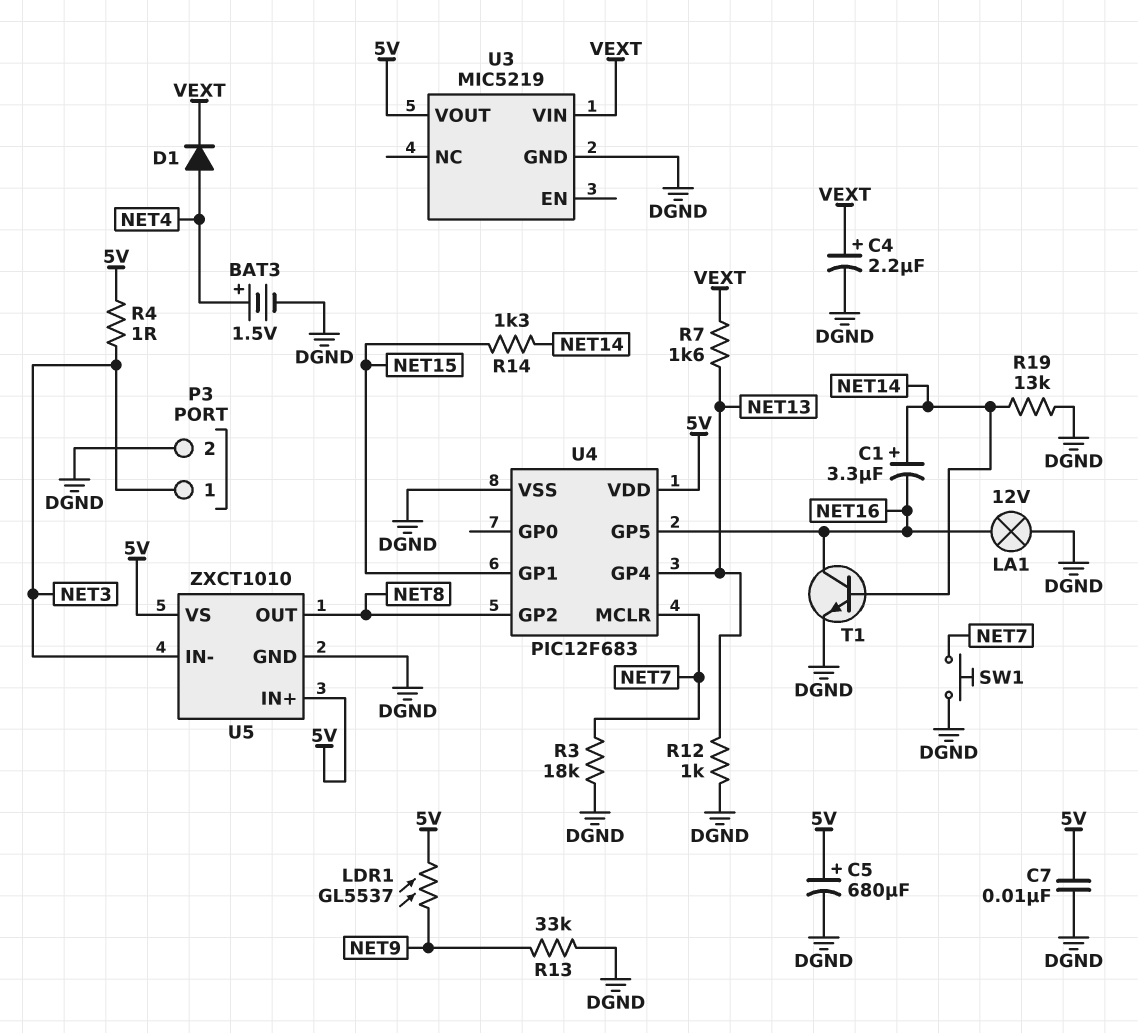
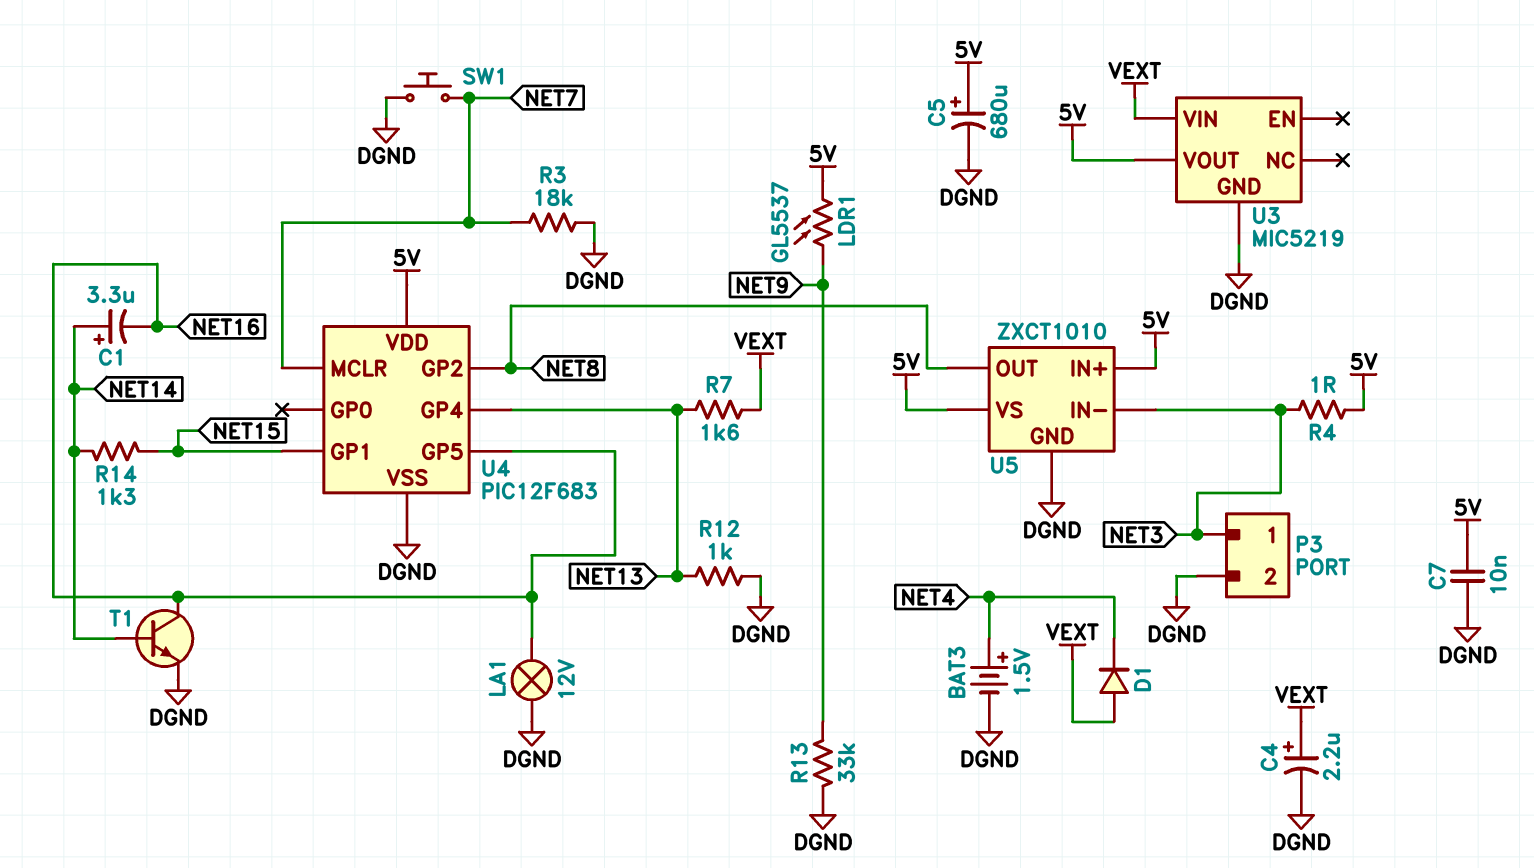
D1: diode (A NET4, K VEXT) -> diode (A VEXT, K NET4)
R19: 13k (DGND, NET14) -> none

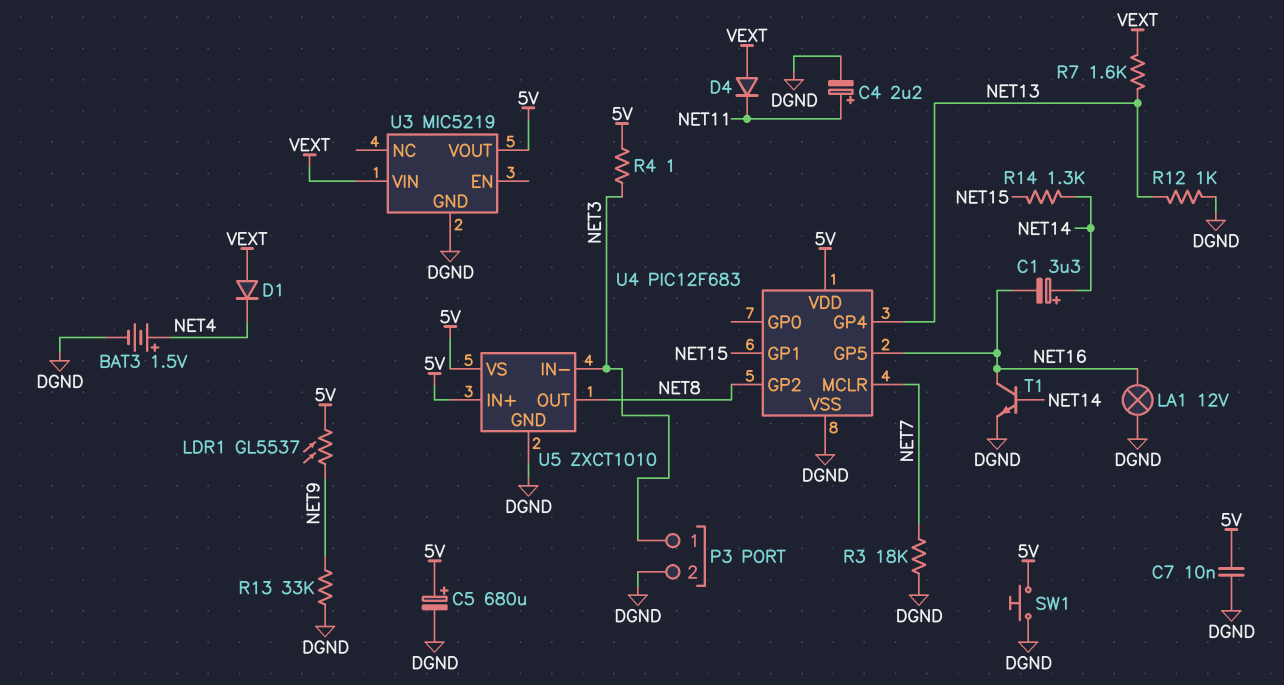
C4: 2.2uF (plus VEXT, minus DGND) -> 2.2uF (plus NET11, minus DGND)
D4: none -> diode (A VEXT, K NET11)
SW1: button (DGND, NET7) -> button (5V, DGND)

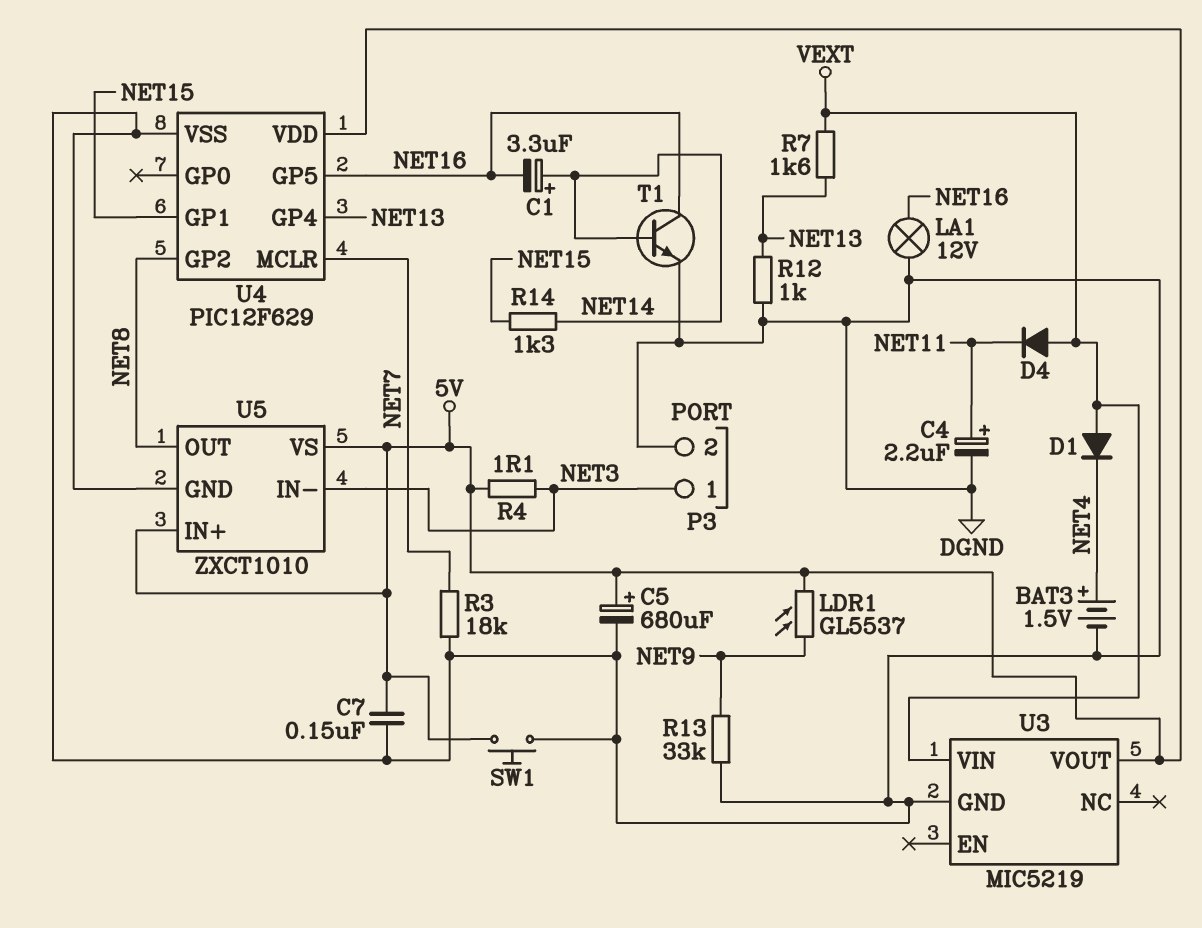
C7: 10nF (5V, DGND) -> 150nF (5V, DGND)
R4: 1 (5V, NET3) -> 1.1 (5V, NET3)
U4: PIC12F683 -> PIC12F629

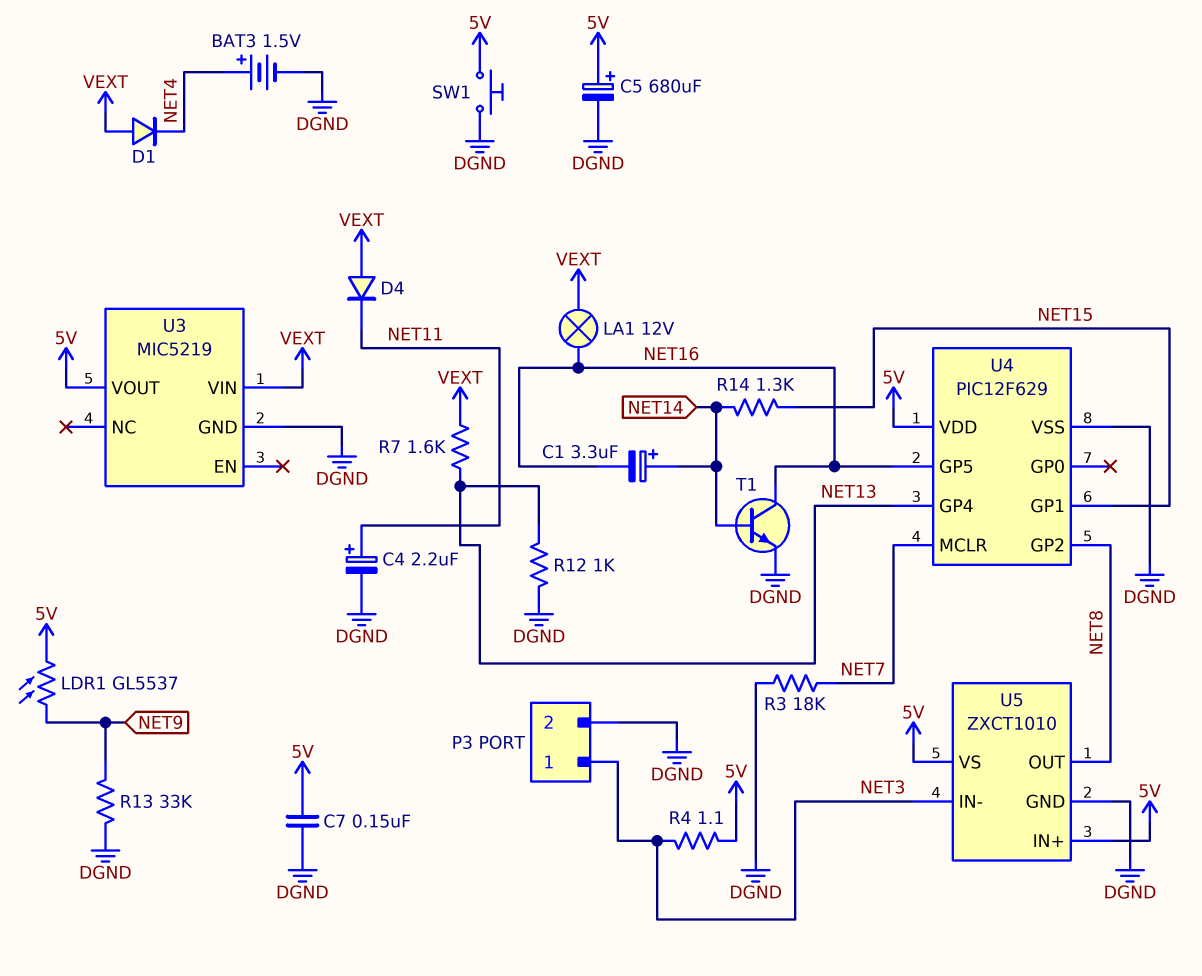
LA1: lamp 12V (DGND, NET16) -> lamp 12V (NET16, VEXT)

